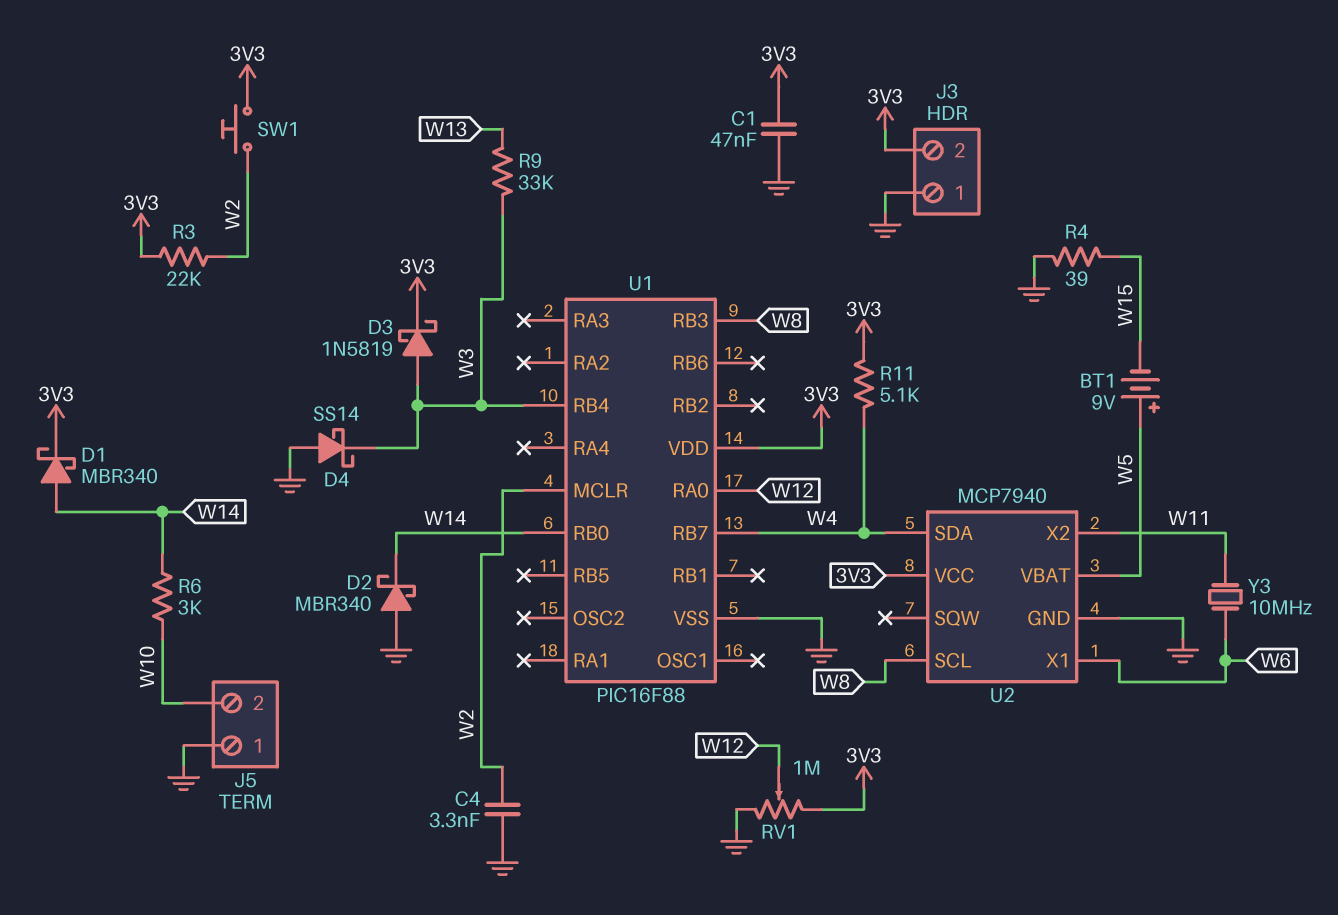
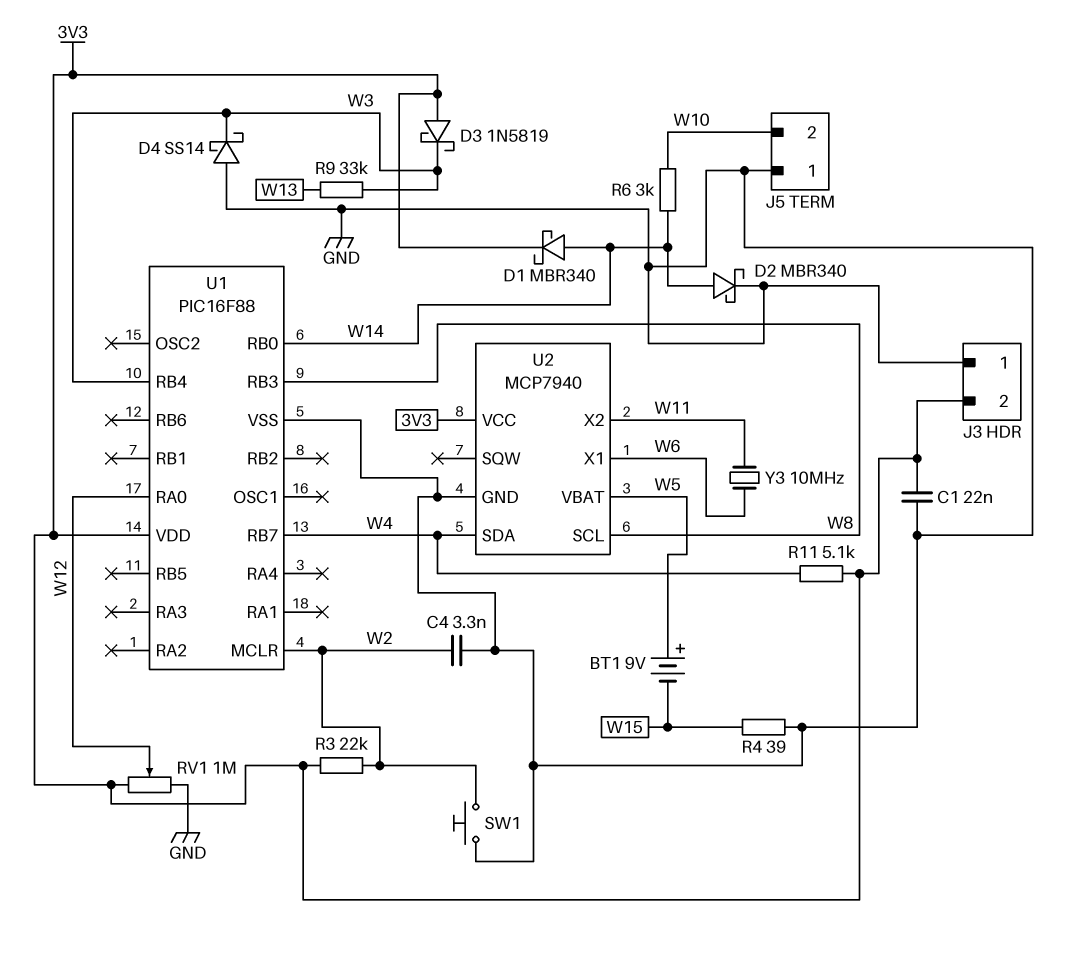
C1: 47nF (3V3, GND) -> 22nF (3V3, GND)
D2: schottky MBR340 (A GND, K W14) -> schottky MBR340 (A W14, K GND)
D3: schottky 1N5819 (A W3, K 3V3) -> schottky 1N5819 (A 3V3, K W3)
SW1: button (3V3, W2) -> button (GND, W2)

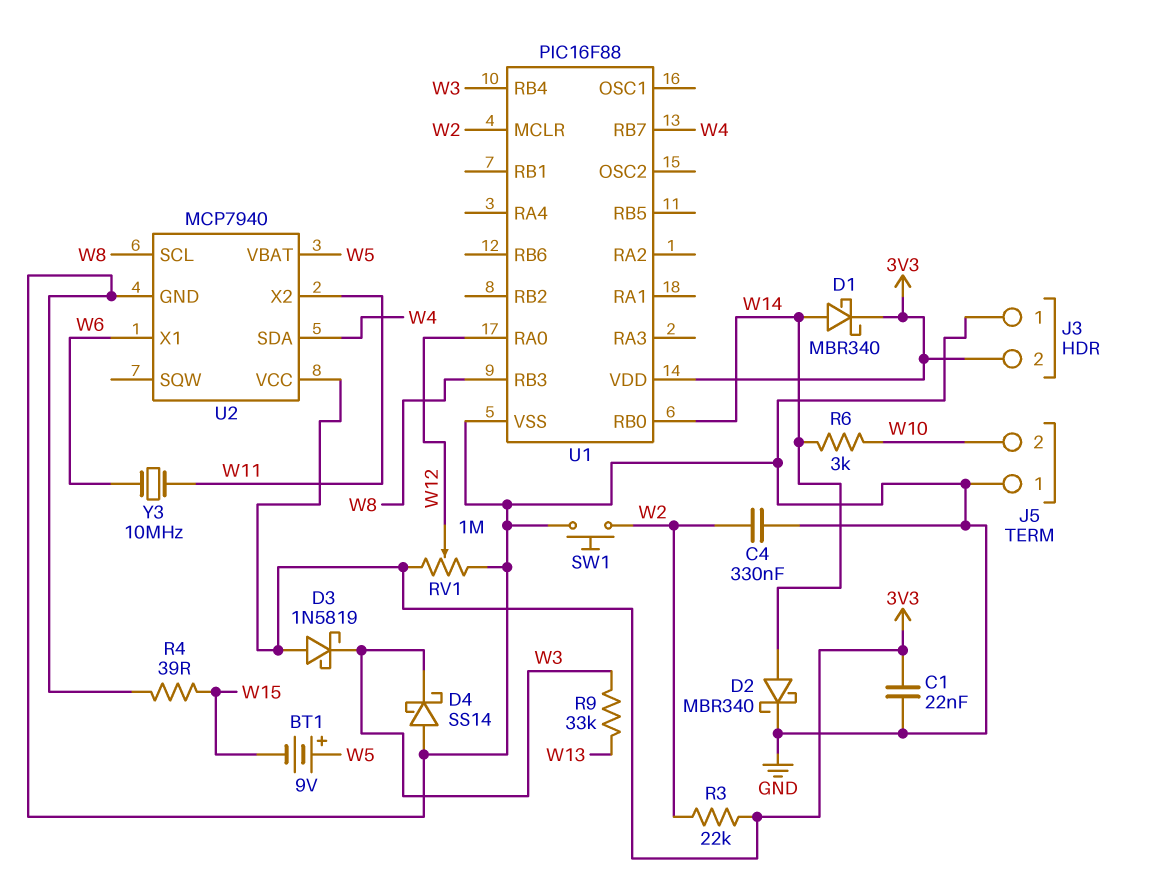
C4: 3.3nF (GND, W2) -> 330nF (GND, W2)
R11: 5.1k (3V3, W4) -> none

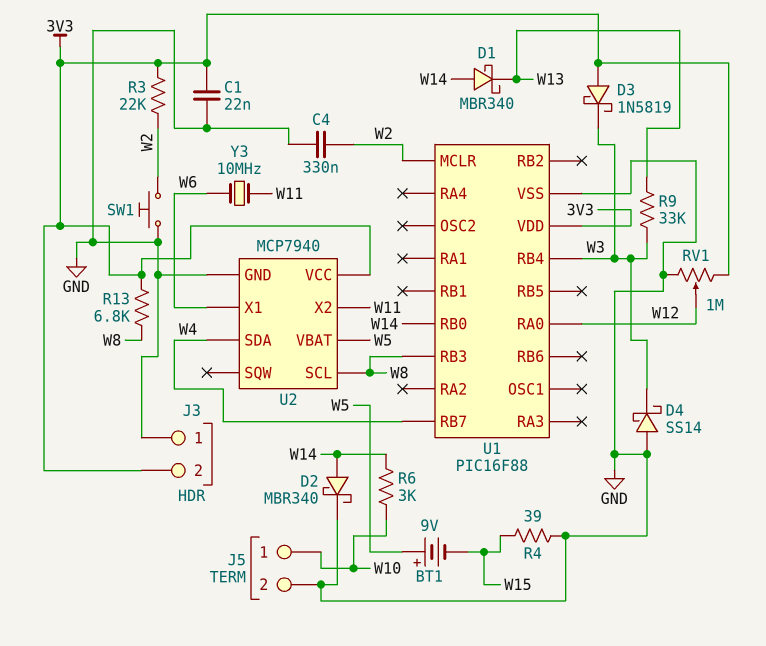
D1: schottky MBR340 (A W14, K 3V3) -> schottky MBR340 (A W14, K W13)
J5 pin 1: GND -> W10
J5 pin 2: W10 -> GND
R13: none -> 6.8k (3V3, W8)

